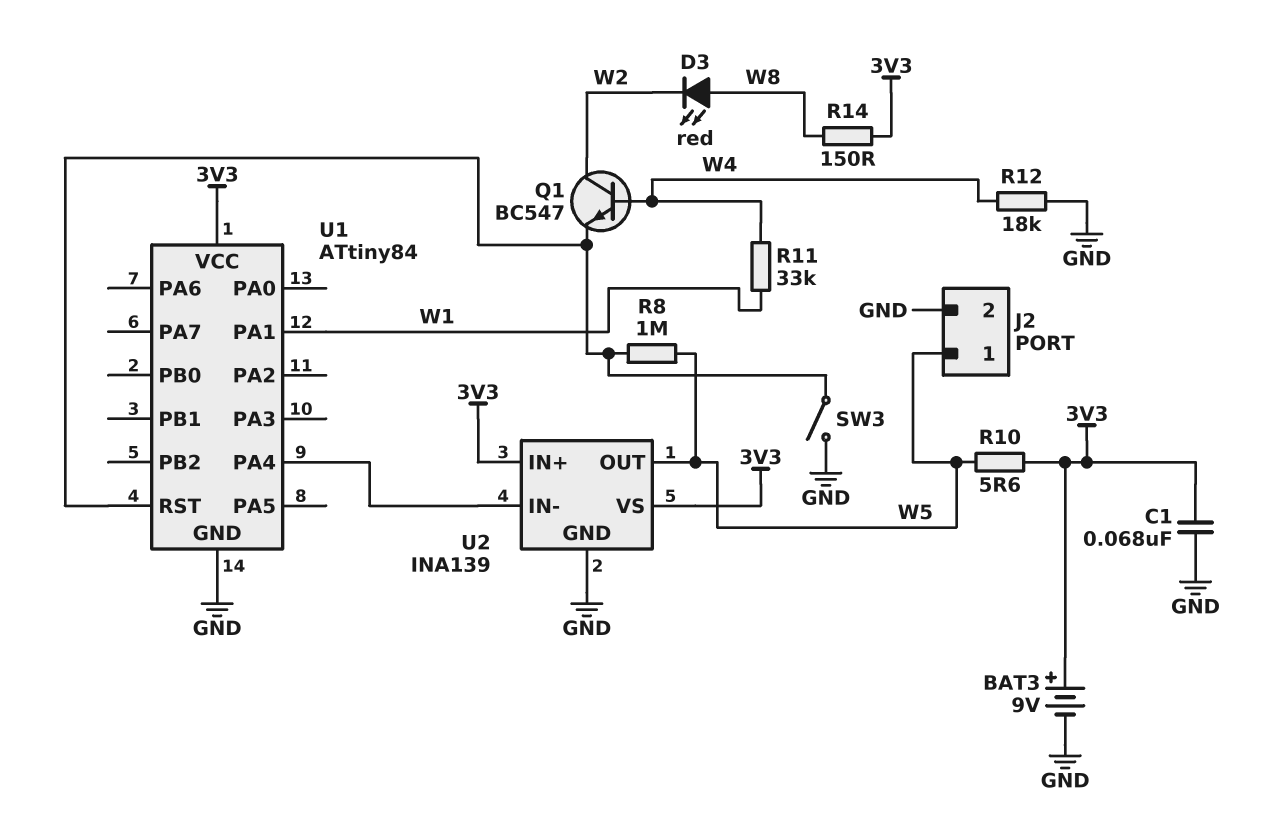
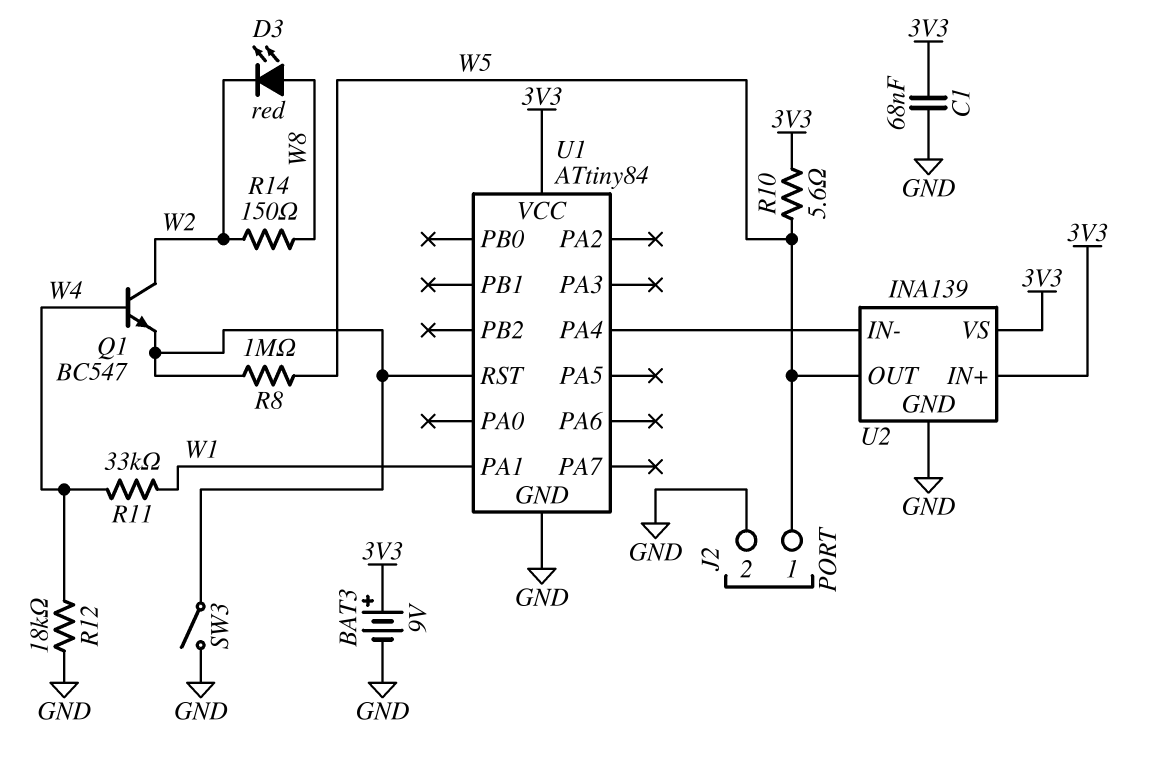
R14: 150 (3V3, W8) -> 150 (W2, W8)

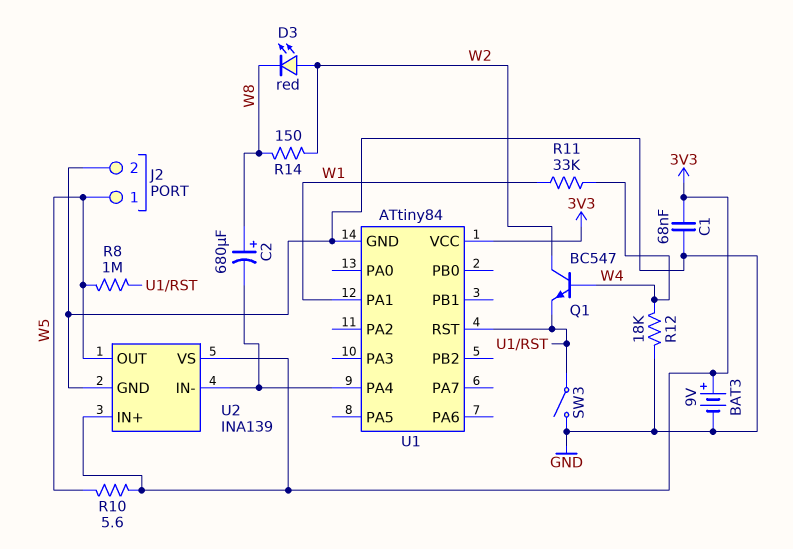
C2: none -> 680uF (plus W8, minus U1/PA4)
D3: LED red (A W8, K W2) -> LED red (A W2, K W8)

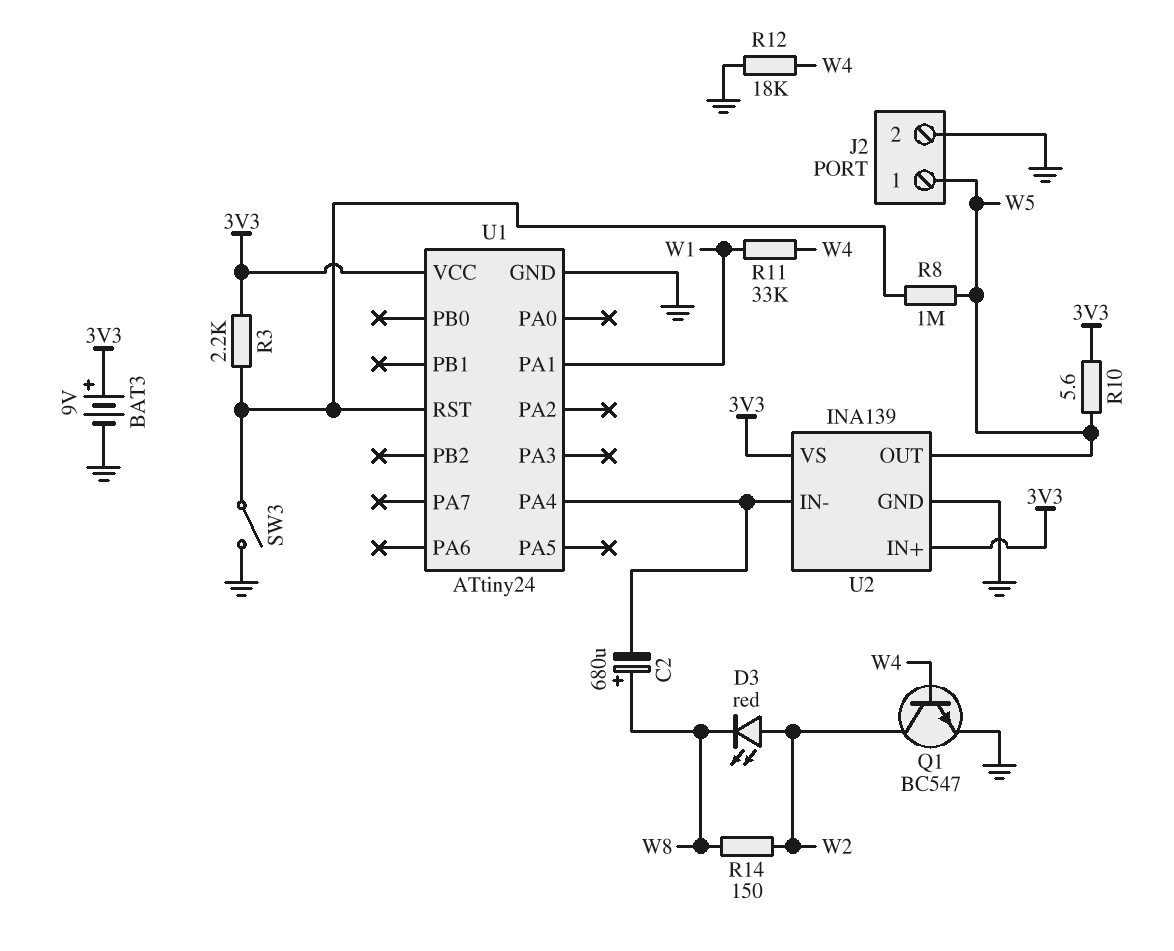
C1: 68nF (3V3, GND) -> none
Q1: NPN BC547 (B W4, C W2, E U1/RST) -> NPN BC547 (B W4, C W2, E GND)
R3: none -> 2.2k (3V3, U1/RST)
U1: ATtiny84 -> ATtiny24

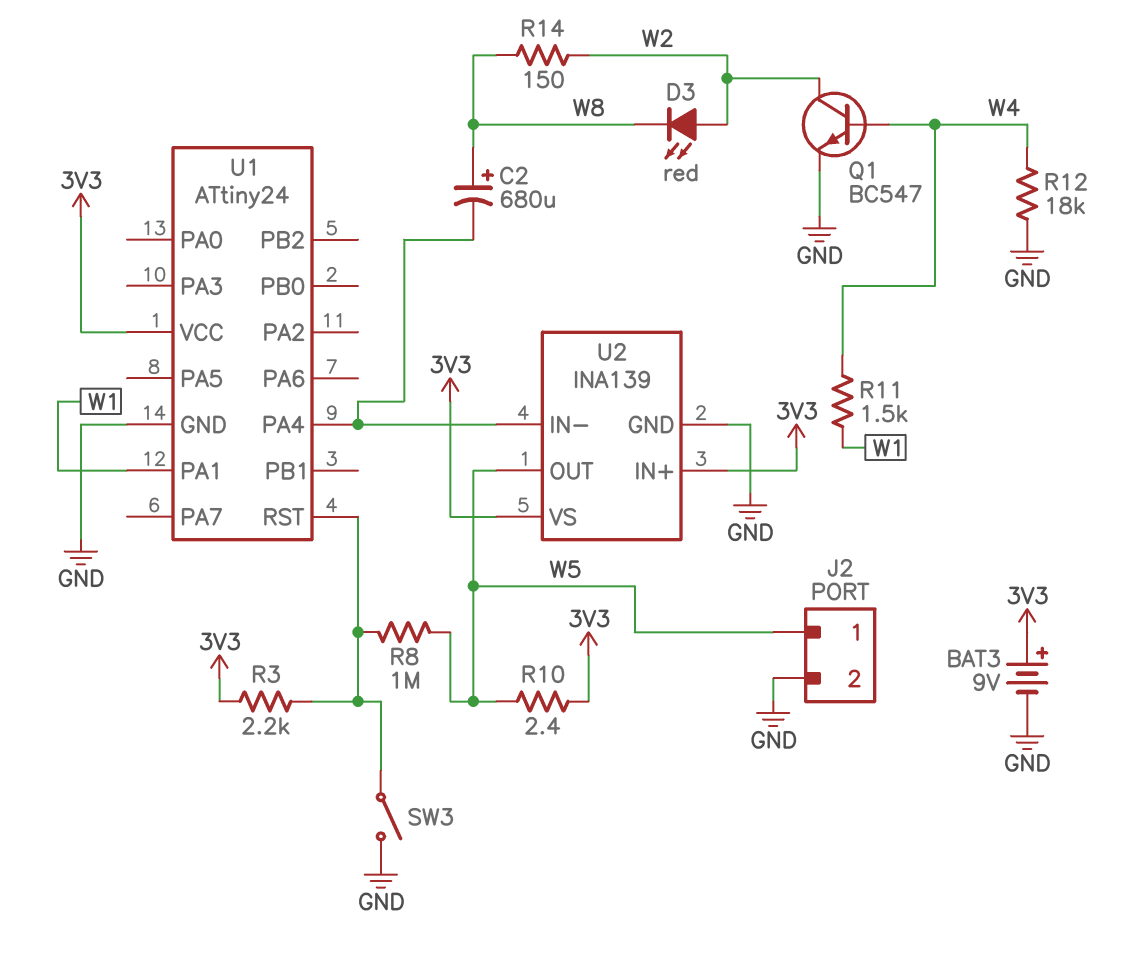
R10: 5.6 (3V3, W5) -> 2.4 (3V3, W5)
R11: 33k (W1, W4) -> 1.5k (W1, W4)

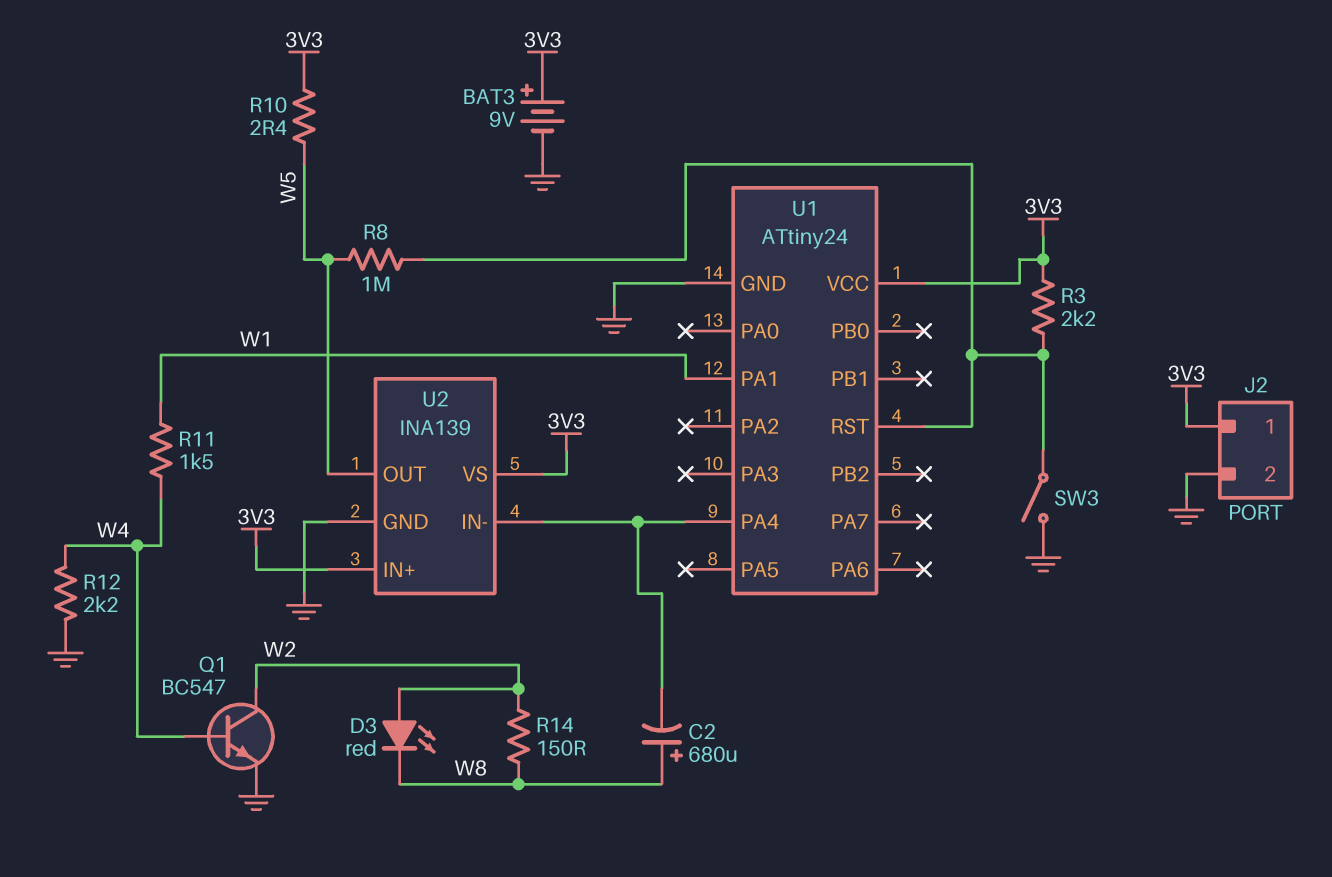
J2 pin 1: W5 -> 3V3
R12: 18k (GND, W4) -> 2.2k (GND, W4)

